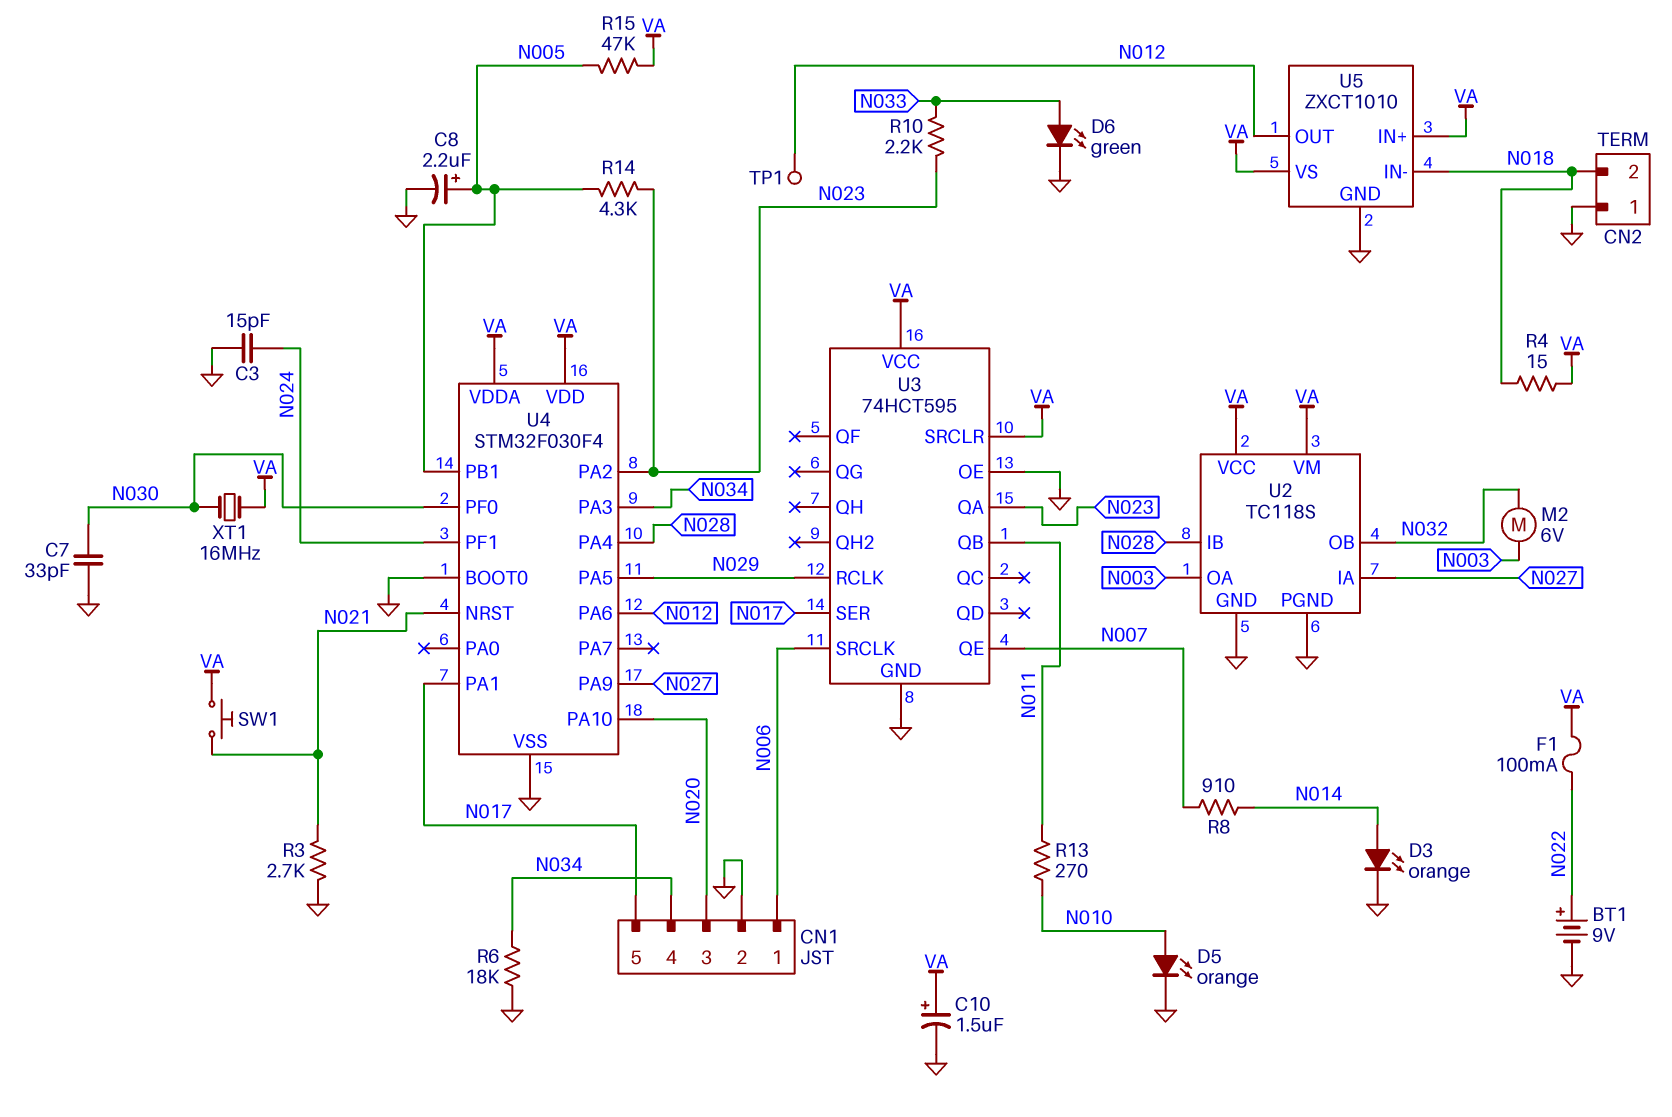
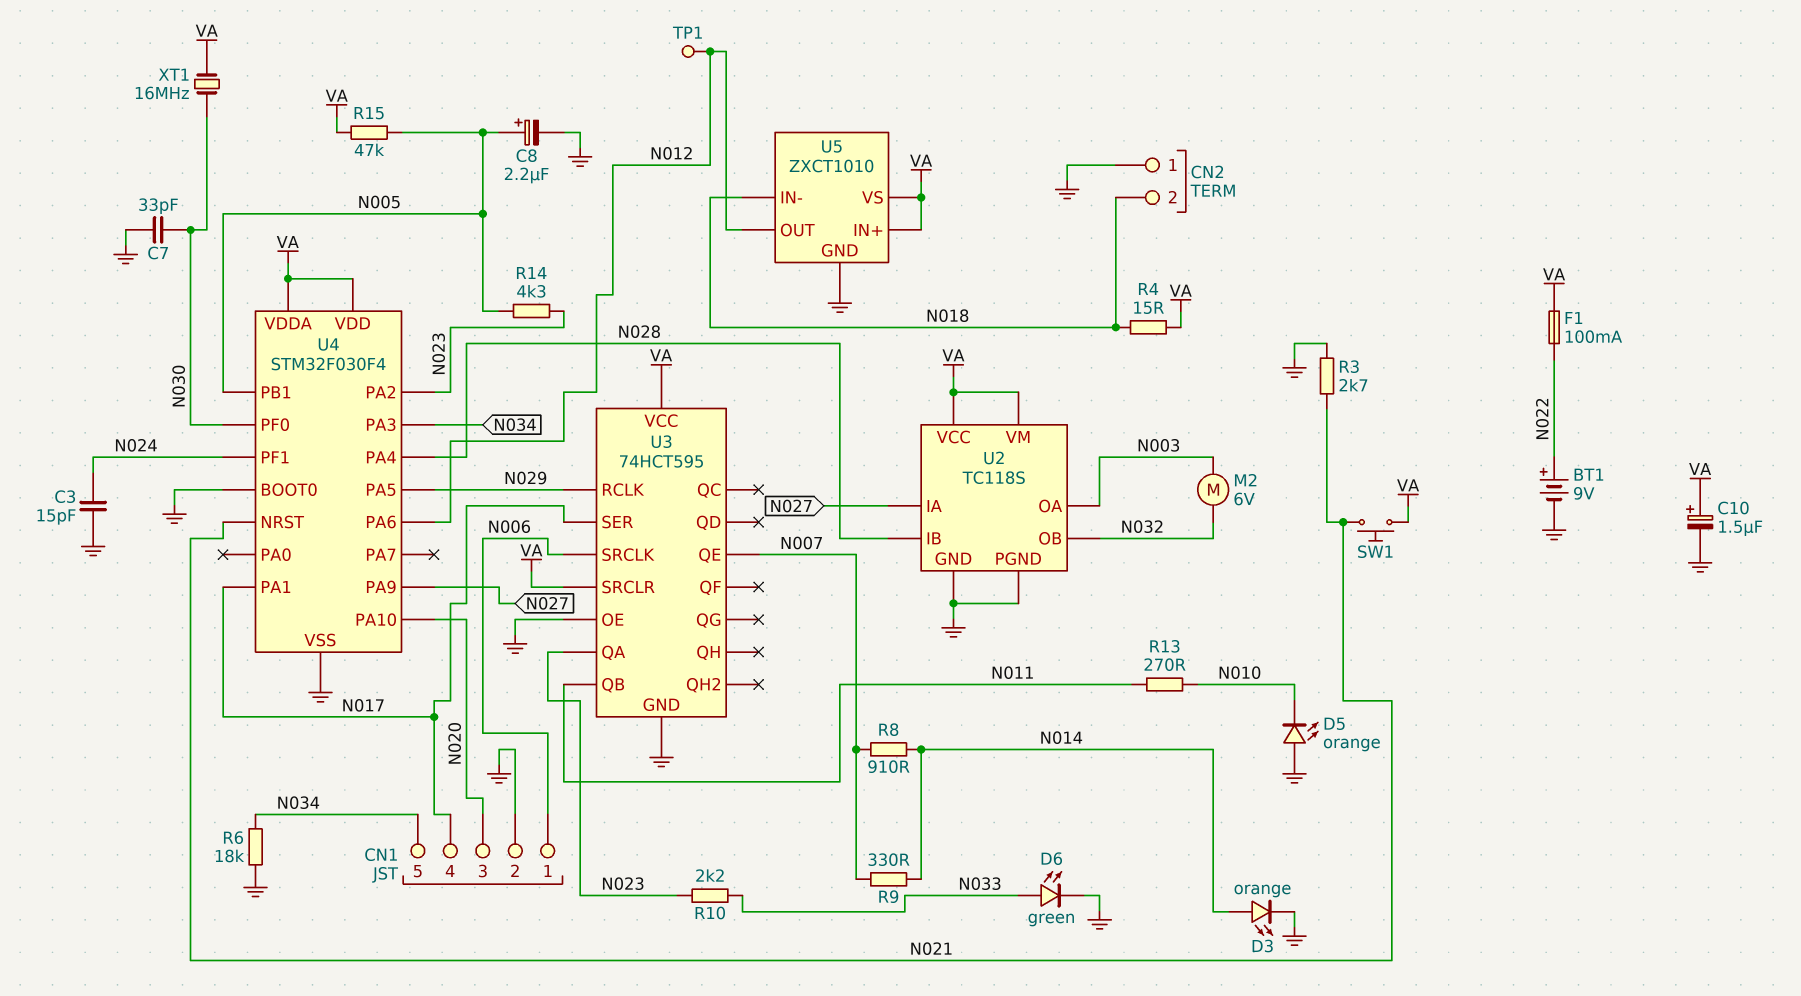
CN1 pin 4: N034 -> N017
CN1 pin 5: N017 -> N034
D5: LED orange (A N010, K GND) -> LED orange (A GND, K N010)
R9: none -> 330 (N007, N014)

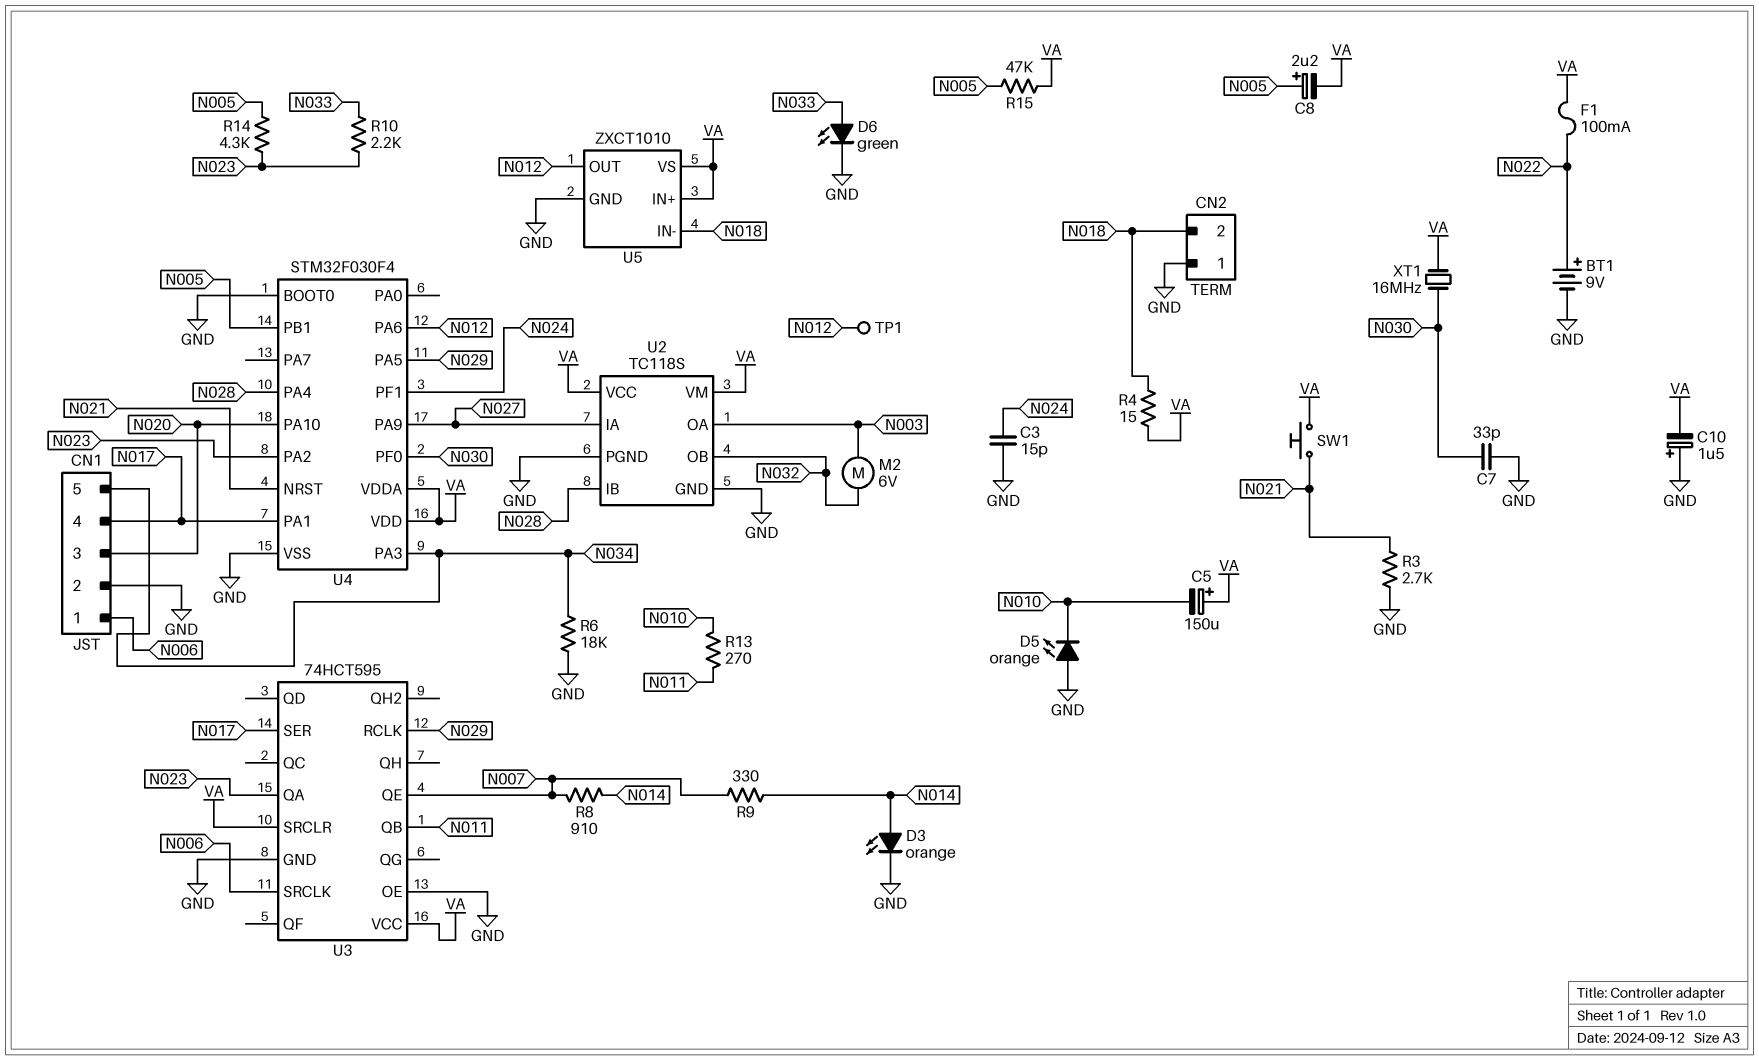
C5: none -> 150uF (plus VA, minus N010)
C8: 2.2uF (plus N005, minus GND) -> 2.2uF (plus N005, minus VA)
C10: 1.5uF (plus VA, minus GND) -> 1.5uF (plus GND, minus VA)

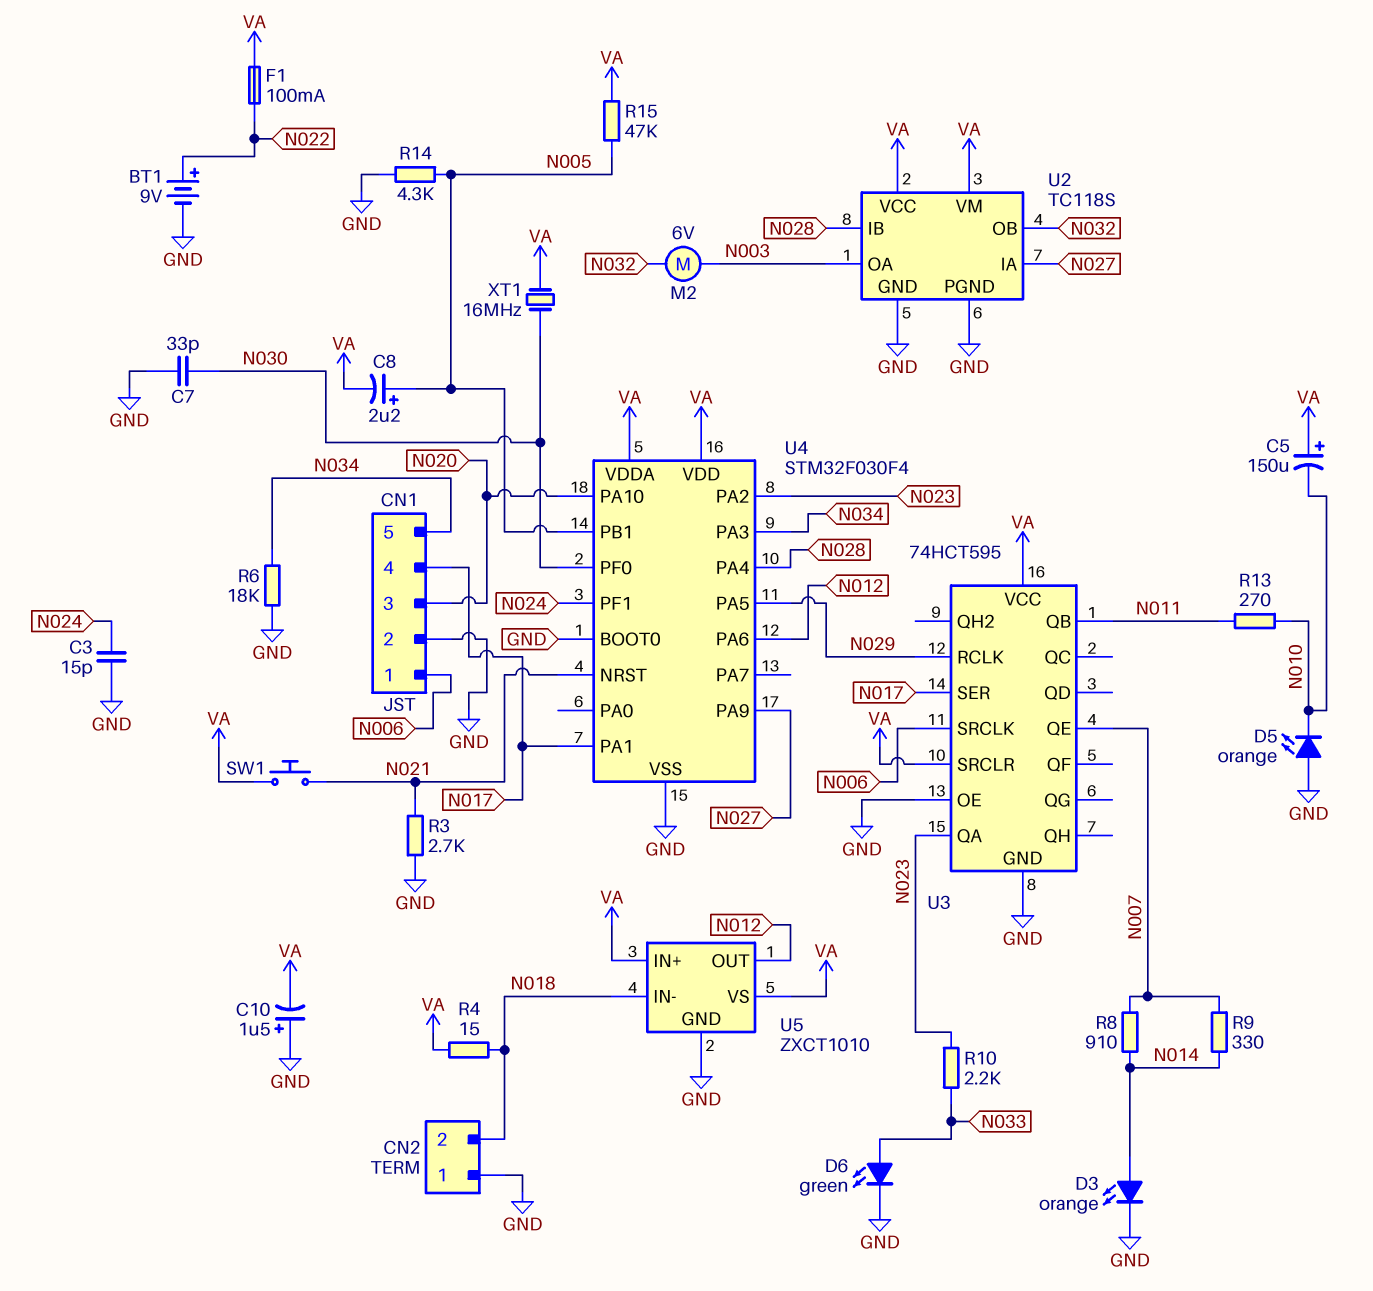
R14: 4.3k (N005, N023) -> 4.3k (GND, N005)
TP1: test point (N012) -> none

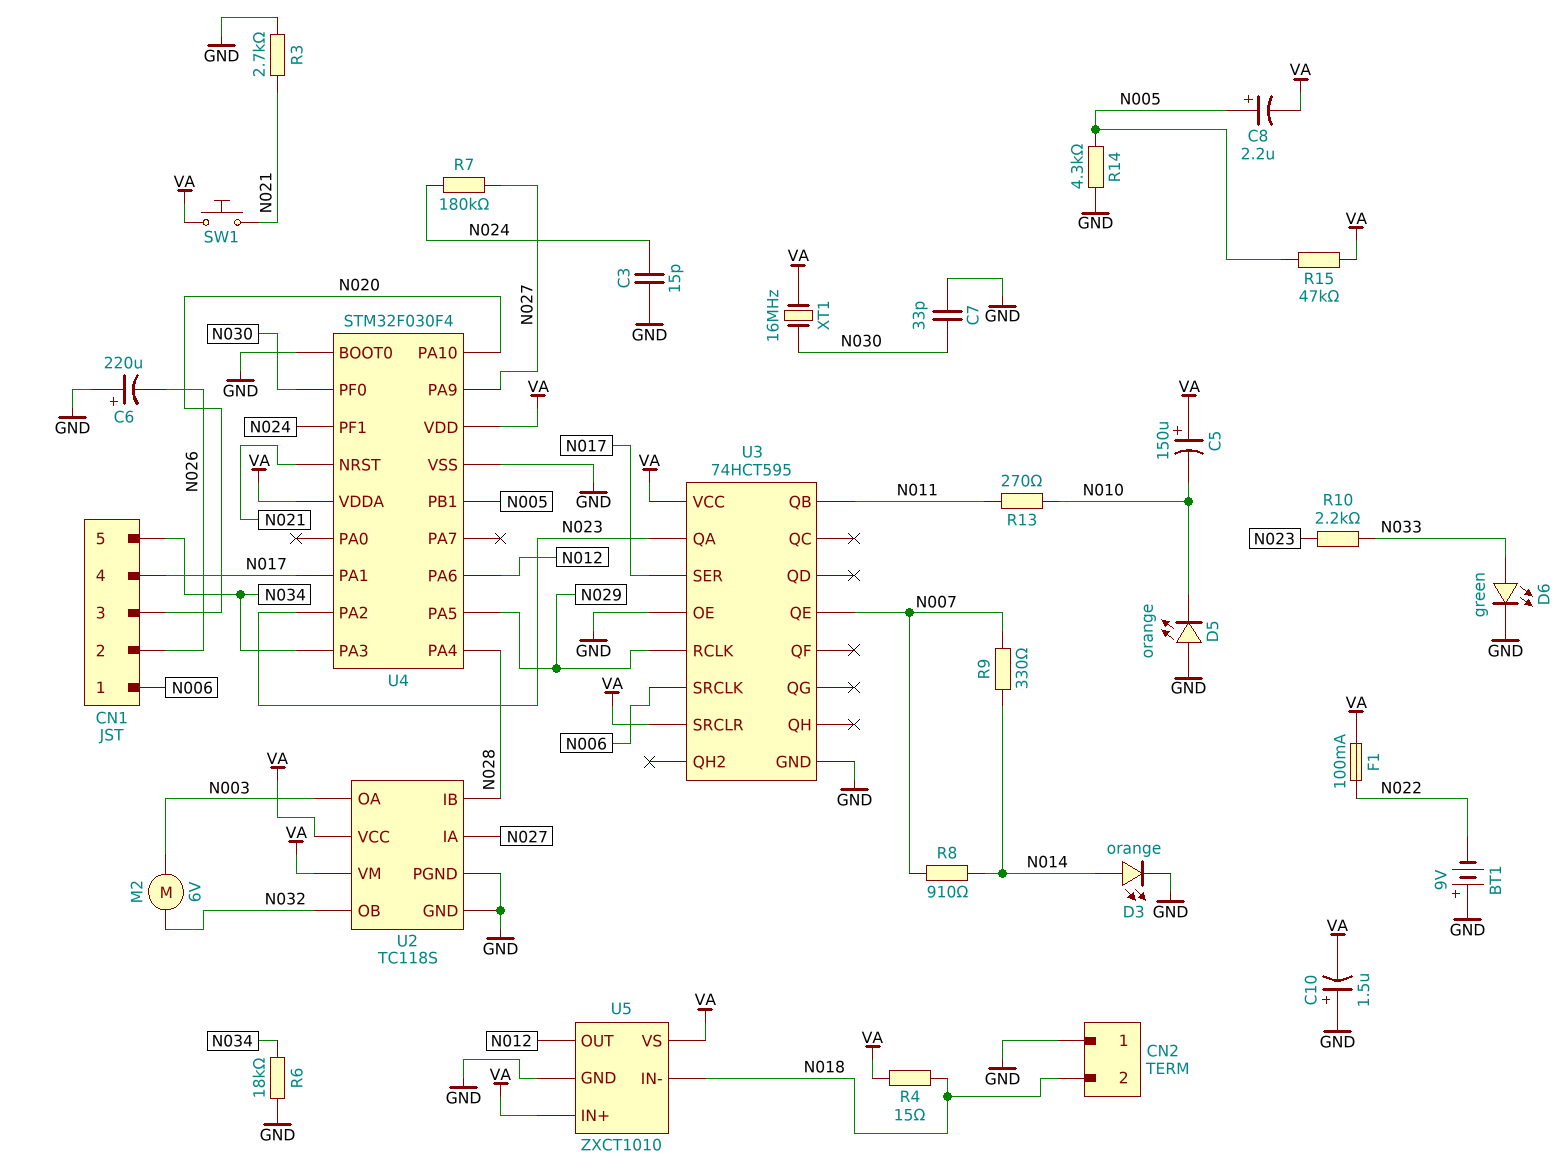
BT1: 9V (plus N022, minus GND) -> 9V (plus GND, minus N022)
C6: none -> 220uF (plus GND, minus N026)
CN1 pin 2: GND -> N026
R7: none -> 180k (N024, N027)

